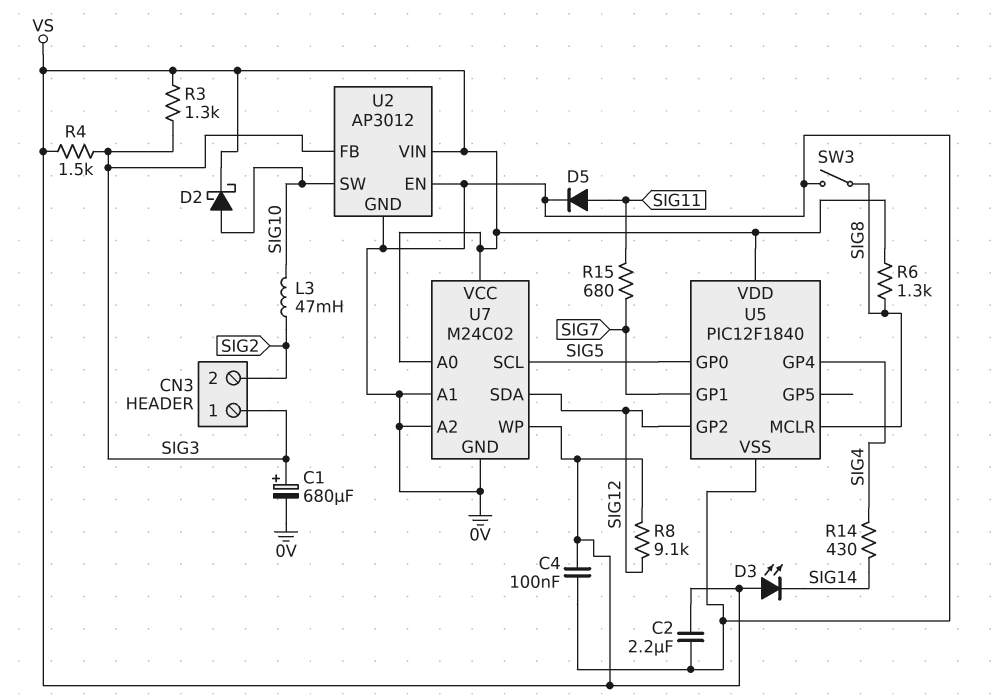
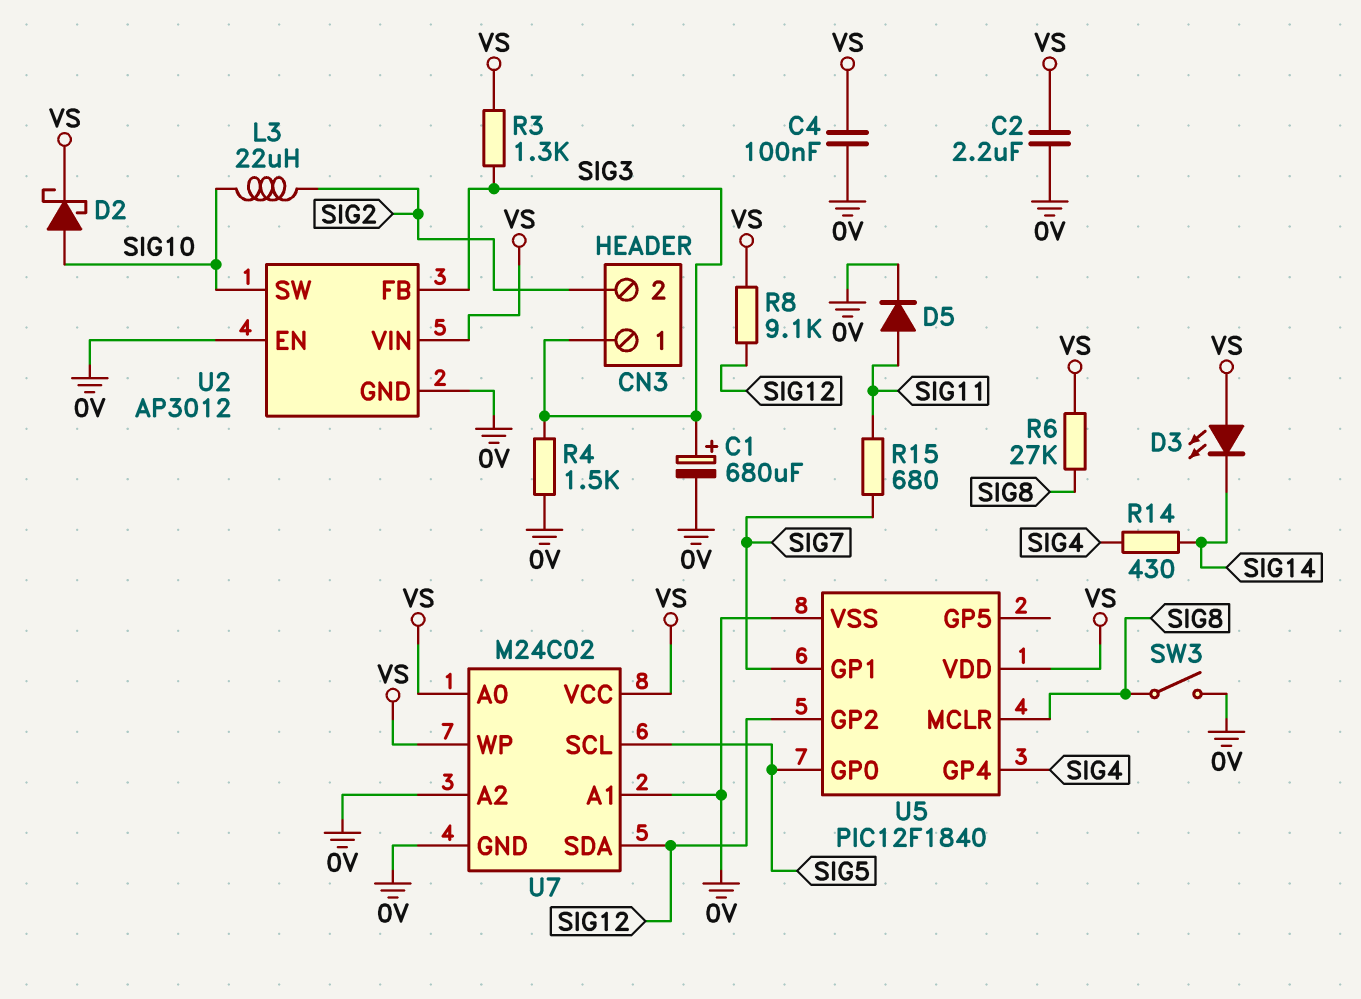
L3: 47mH (SIG2, SIG10) -> 22uH (SIG2, SIG10)
R4: 1.5k (SIG3, VS) -> 1.5k (0V, SIG3)
R6: 1.3k (SIG8, VS) -> 27k (SIG8, VS)

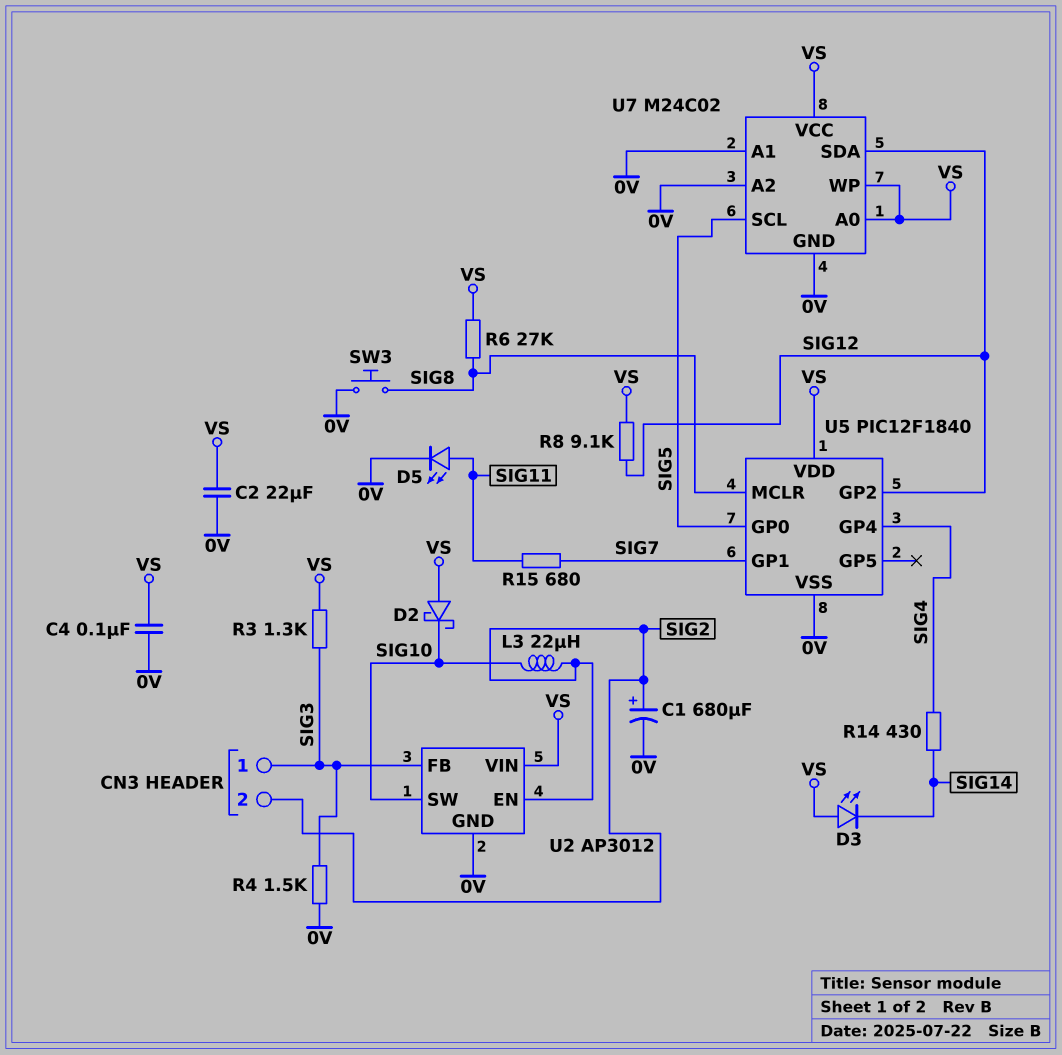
C1: 680uF (plus SIG3, minus 0V) -> 680uF (plus SIG2, minus 0V)
C2: 2.2uF (0V, VS) -> 22uF (0V, VS)
D2: schottky (A SIG10, K VS) -> schottky (A VS, K SIG10)
D5: diode (A SIG11, K 0V) -> LED (A SIG11, K 0V)
SW3: switch (0V, SIG8) -> button (0V, SIG8)
U2 pin EN: 0V -> SIG2

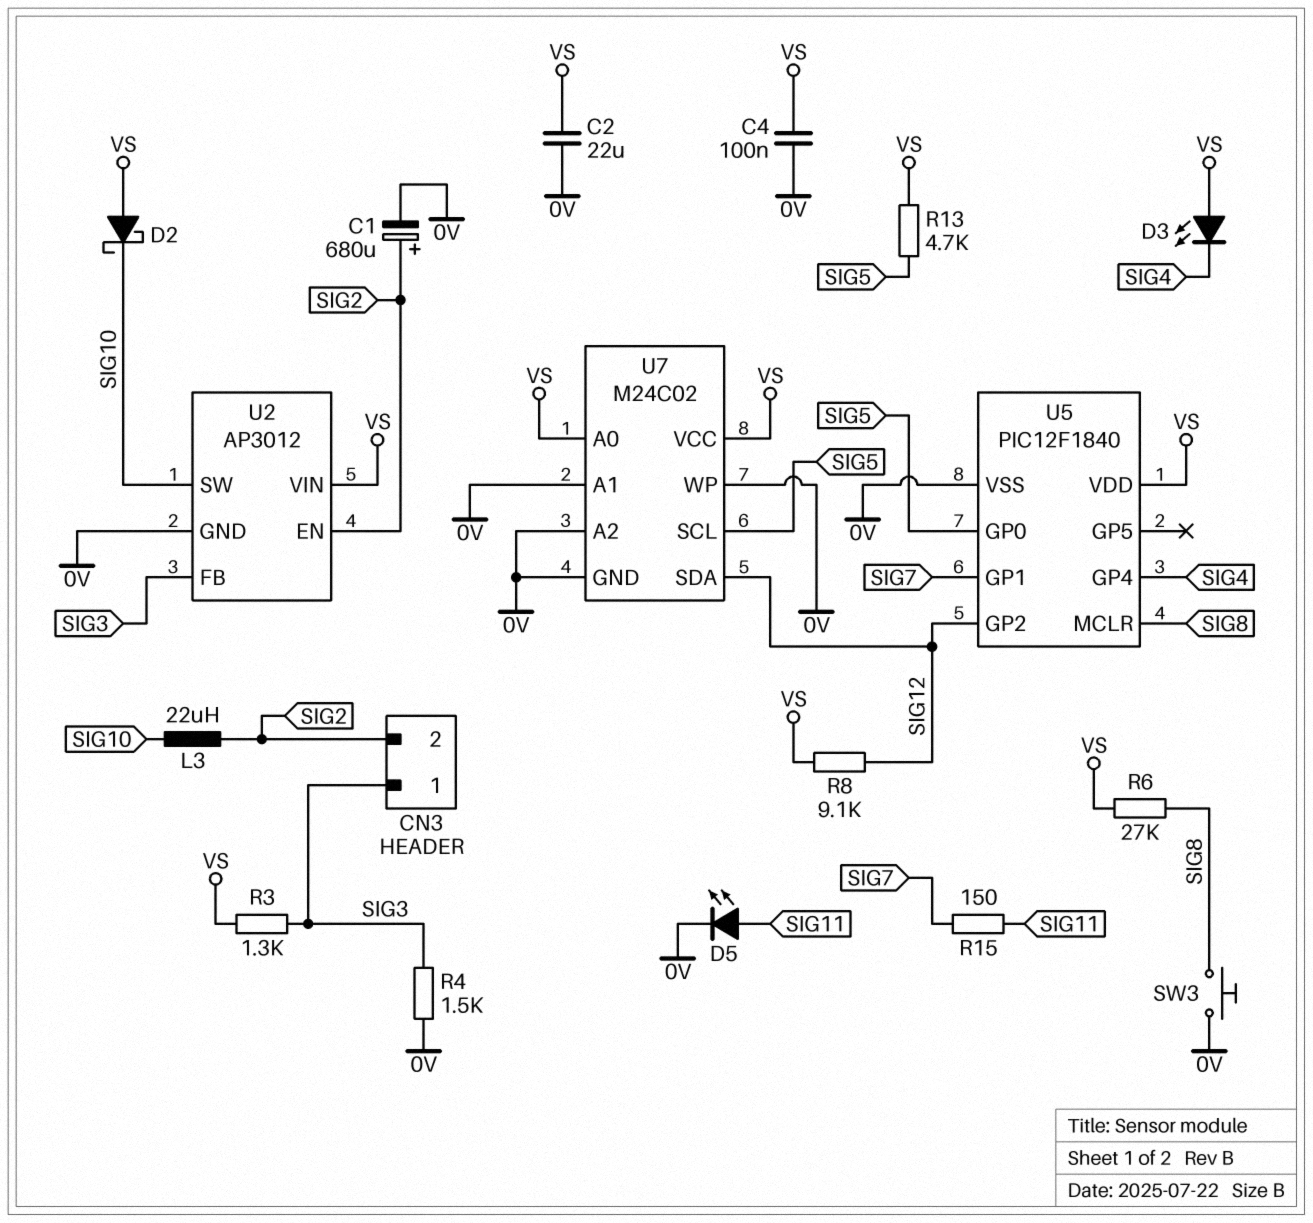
D3: LED (A VS, K SIG14) -> LED (A VS, K SIG4)
R13: none -> 4.7k (SIG5, VS)
R14: 430 (SIG4, SIG14) -> none
R15: 680 (SIG7, SIG11) -> 150 (SIG7, SIG11)
U7 pin WP: VS -> 0V

